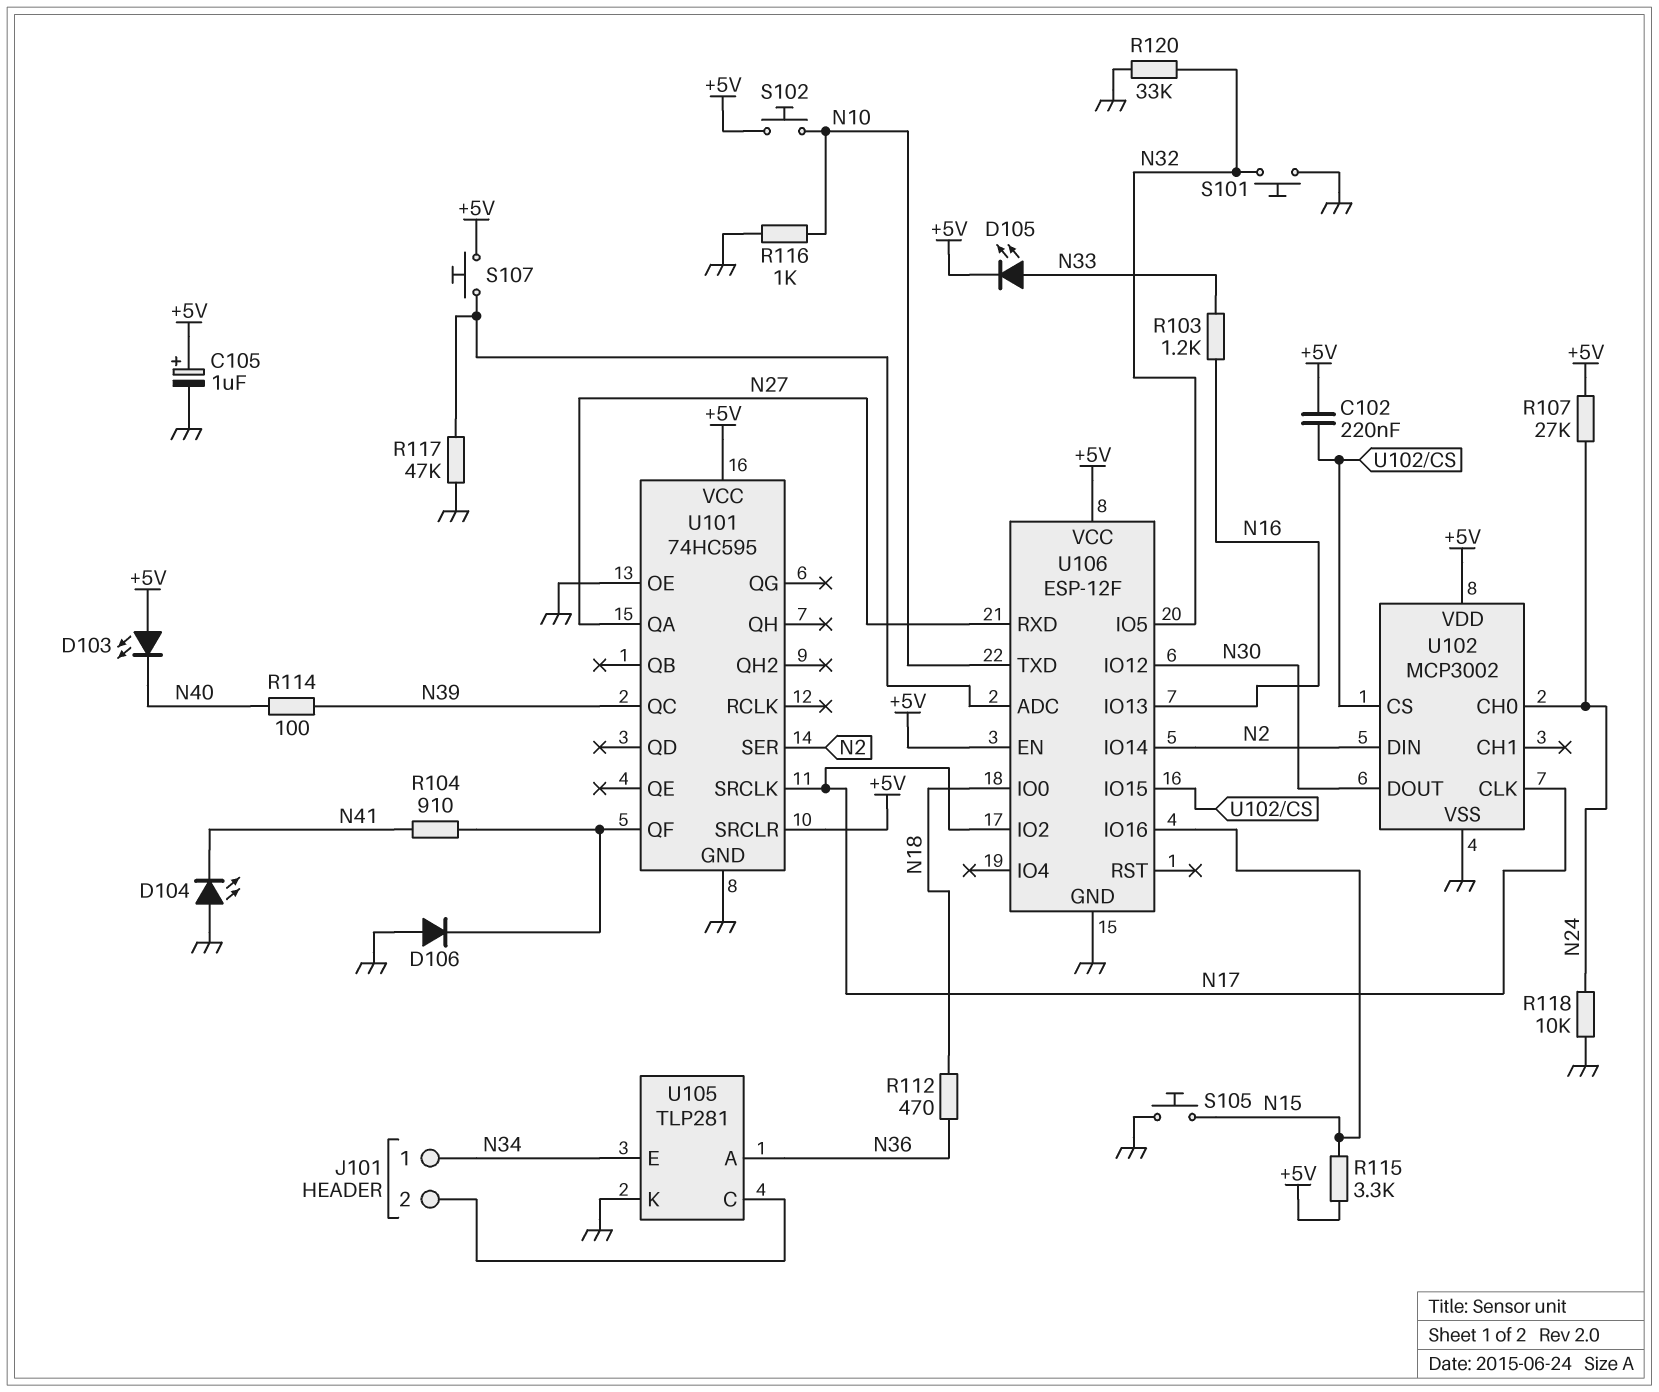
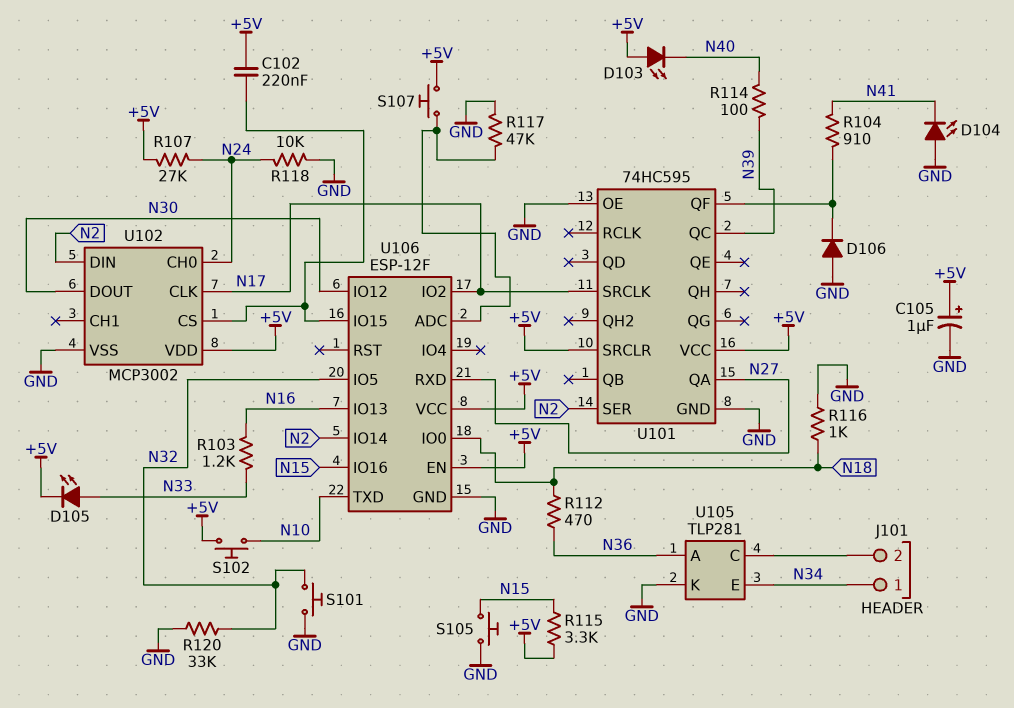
R116: 1k (GND, N10) -> 1k (GND, N18)

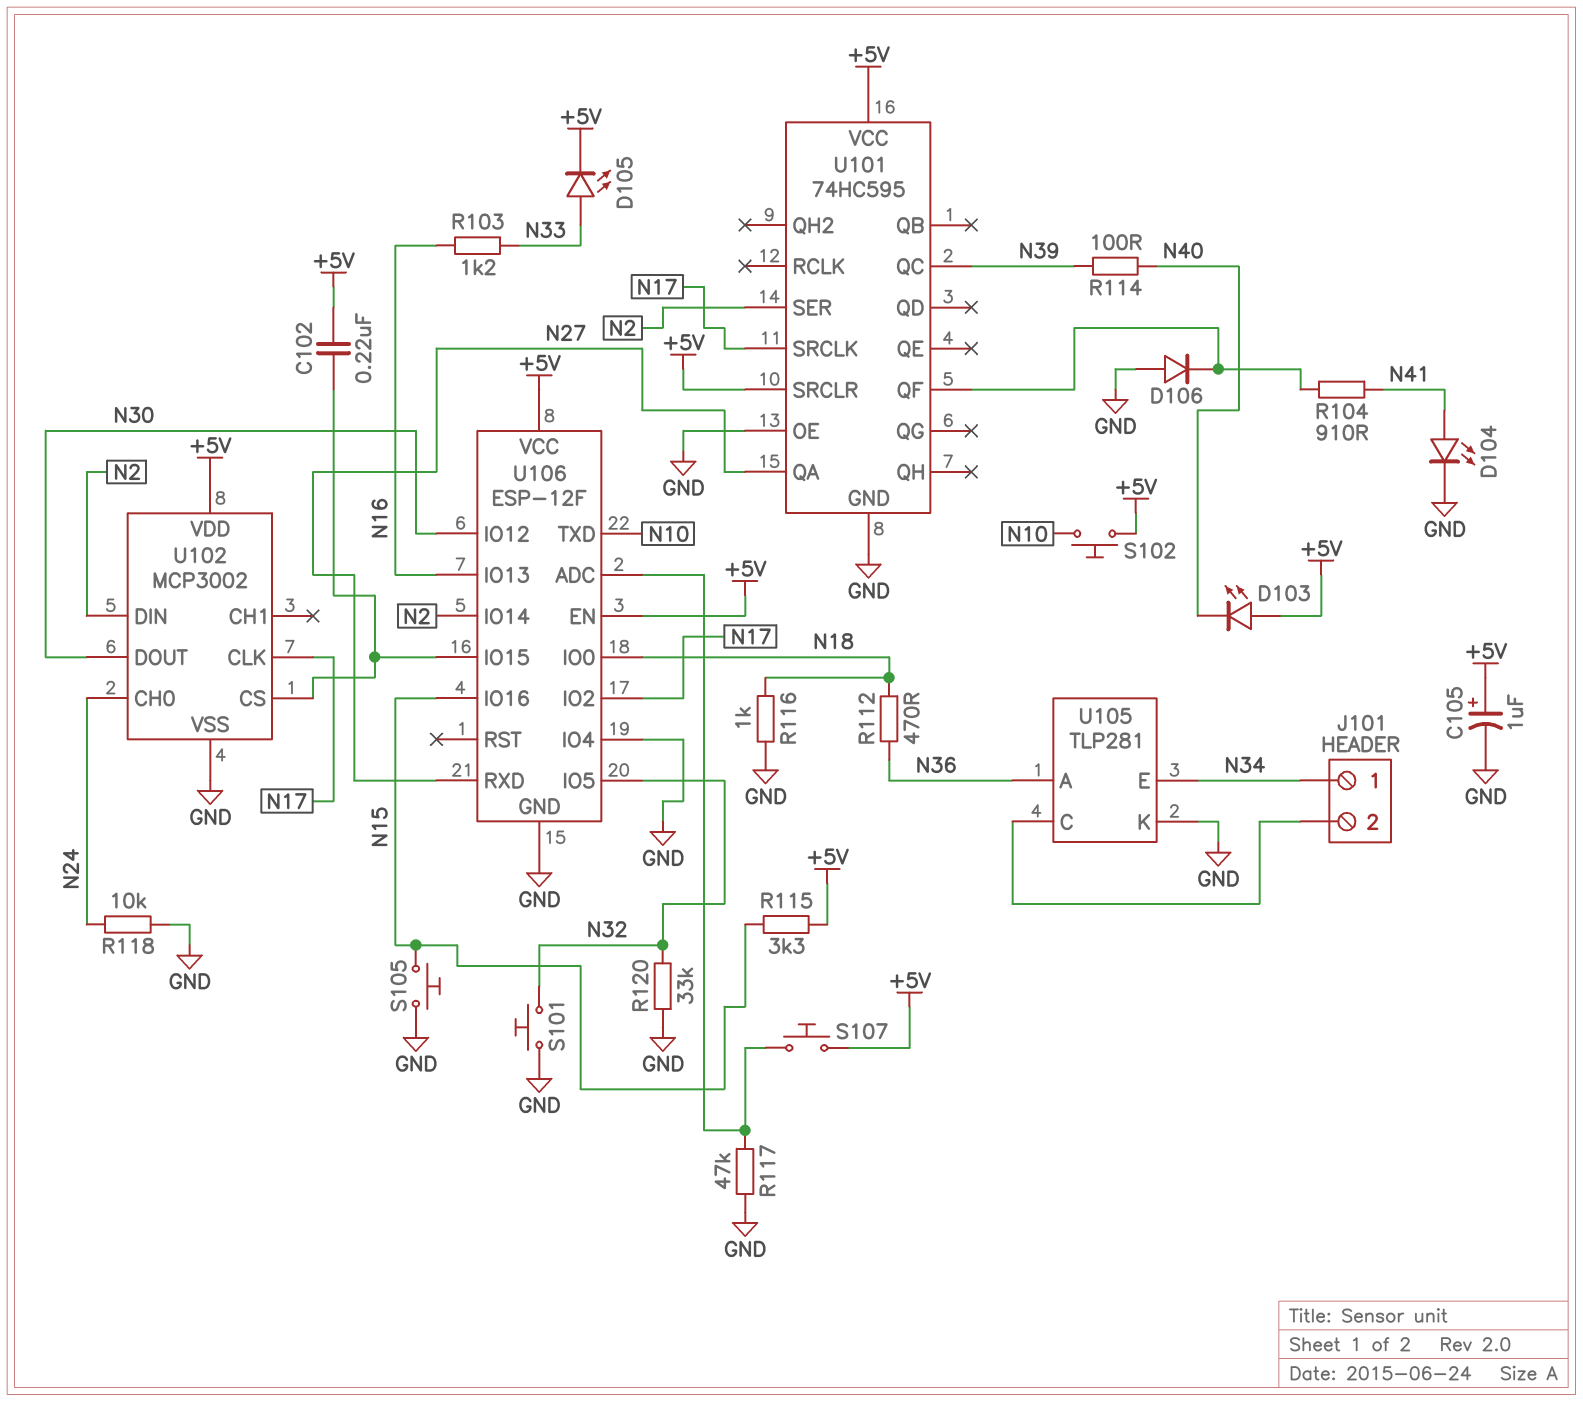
D104: LED (A GND, K N41) -> LED (A N41, K GND)
R107: 27k (+5V, N24) -> none
U106 pin IO4: none -> GND

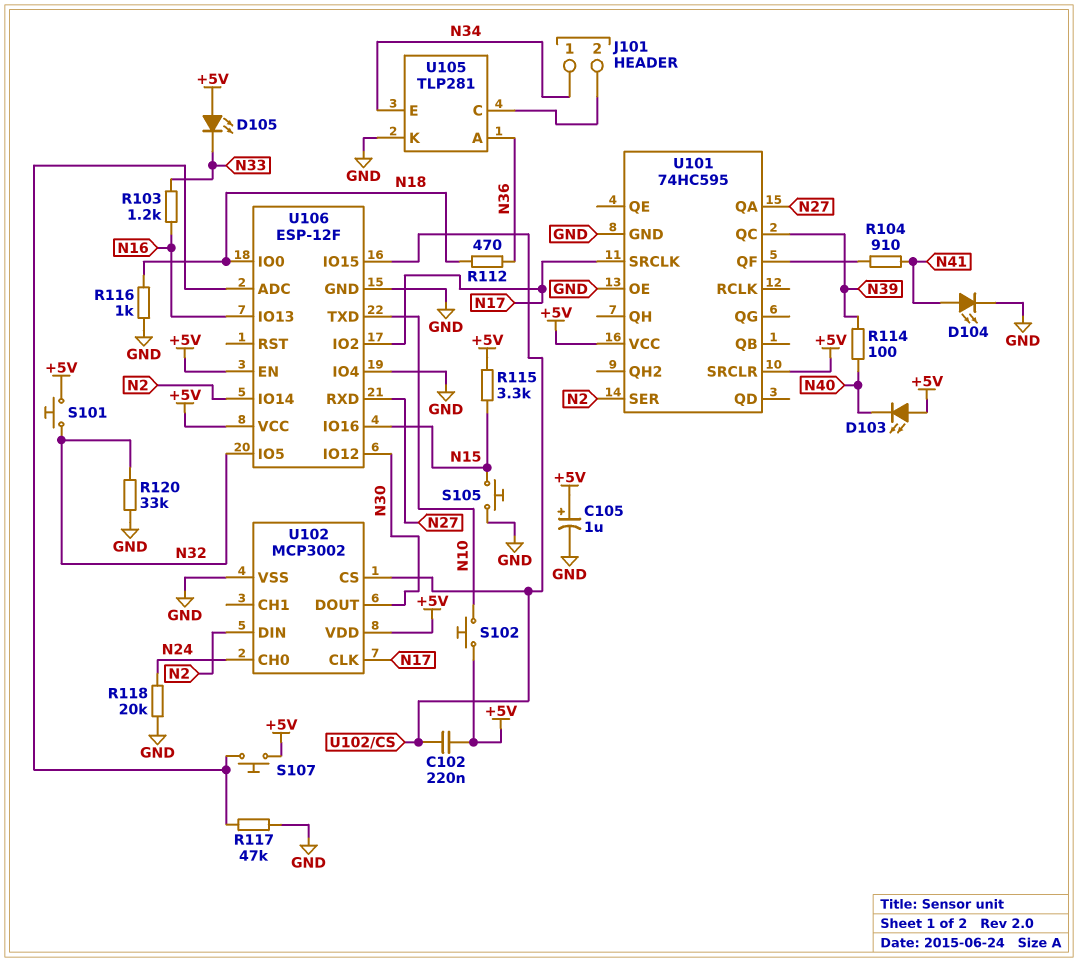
D105: LED (A N33, K +5V) -> LED (A +5V, K N33)
D106: diode (A GND, K U101/QF) -> none
R118: 10k (GND, N24) -> 20k (GND, N24)
S101: button (GND, N32) -> button (+5V, N32)

